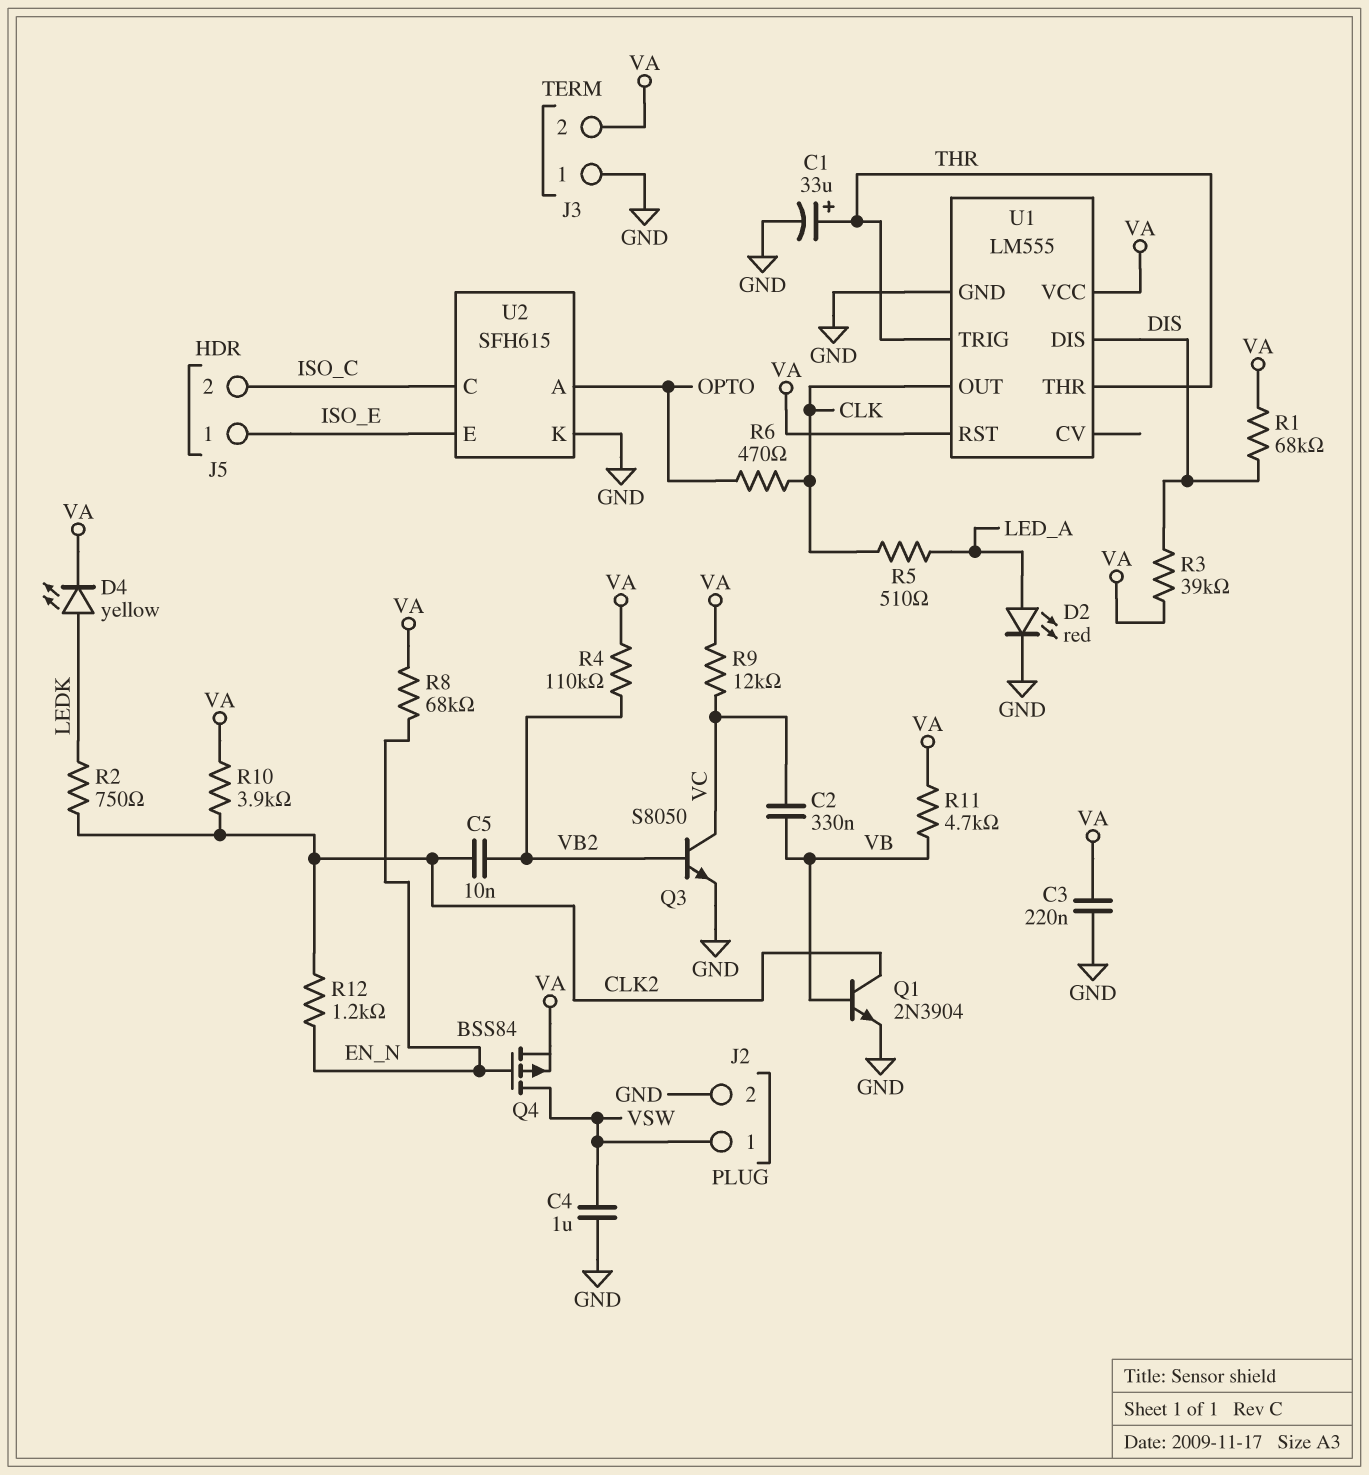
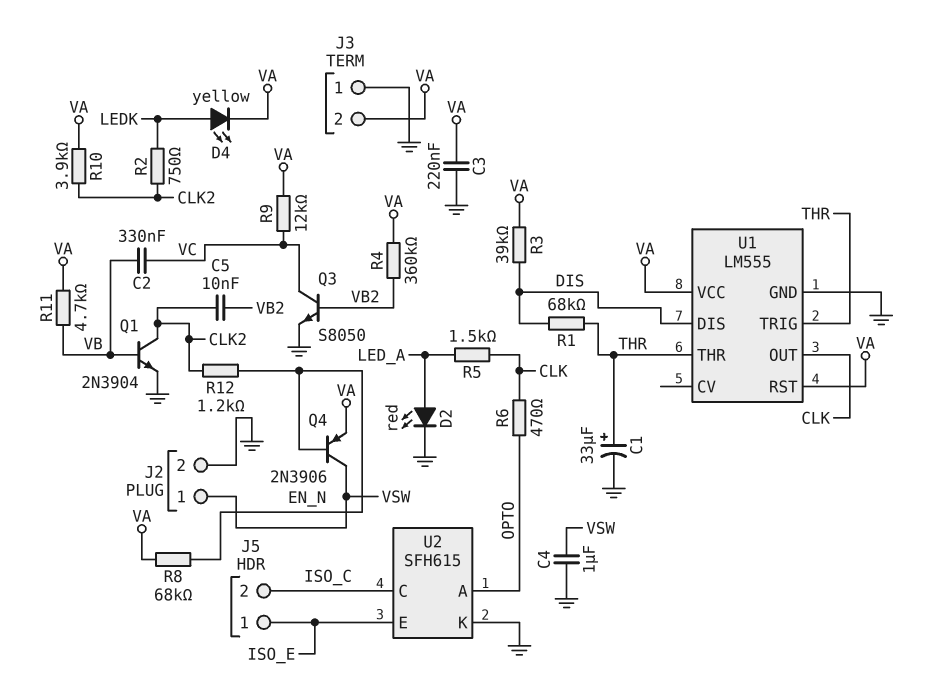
Q4: PMOS BSS84 (G EN_N, D VSW, S VA) -> PNP 2N3906 (B EN_N, C VSW, E VA)
R1: 68k (DIS, VA) -> 68k (DIS, THR)
R4: 110k (VA, VB2) -> 360k (VA, VB2)
R5: 510 (CLK, LED_A) -> 1.5k (CLK, LED_A)

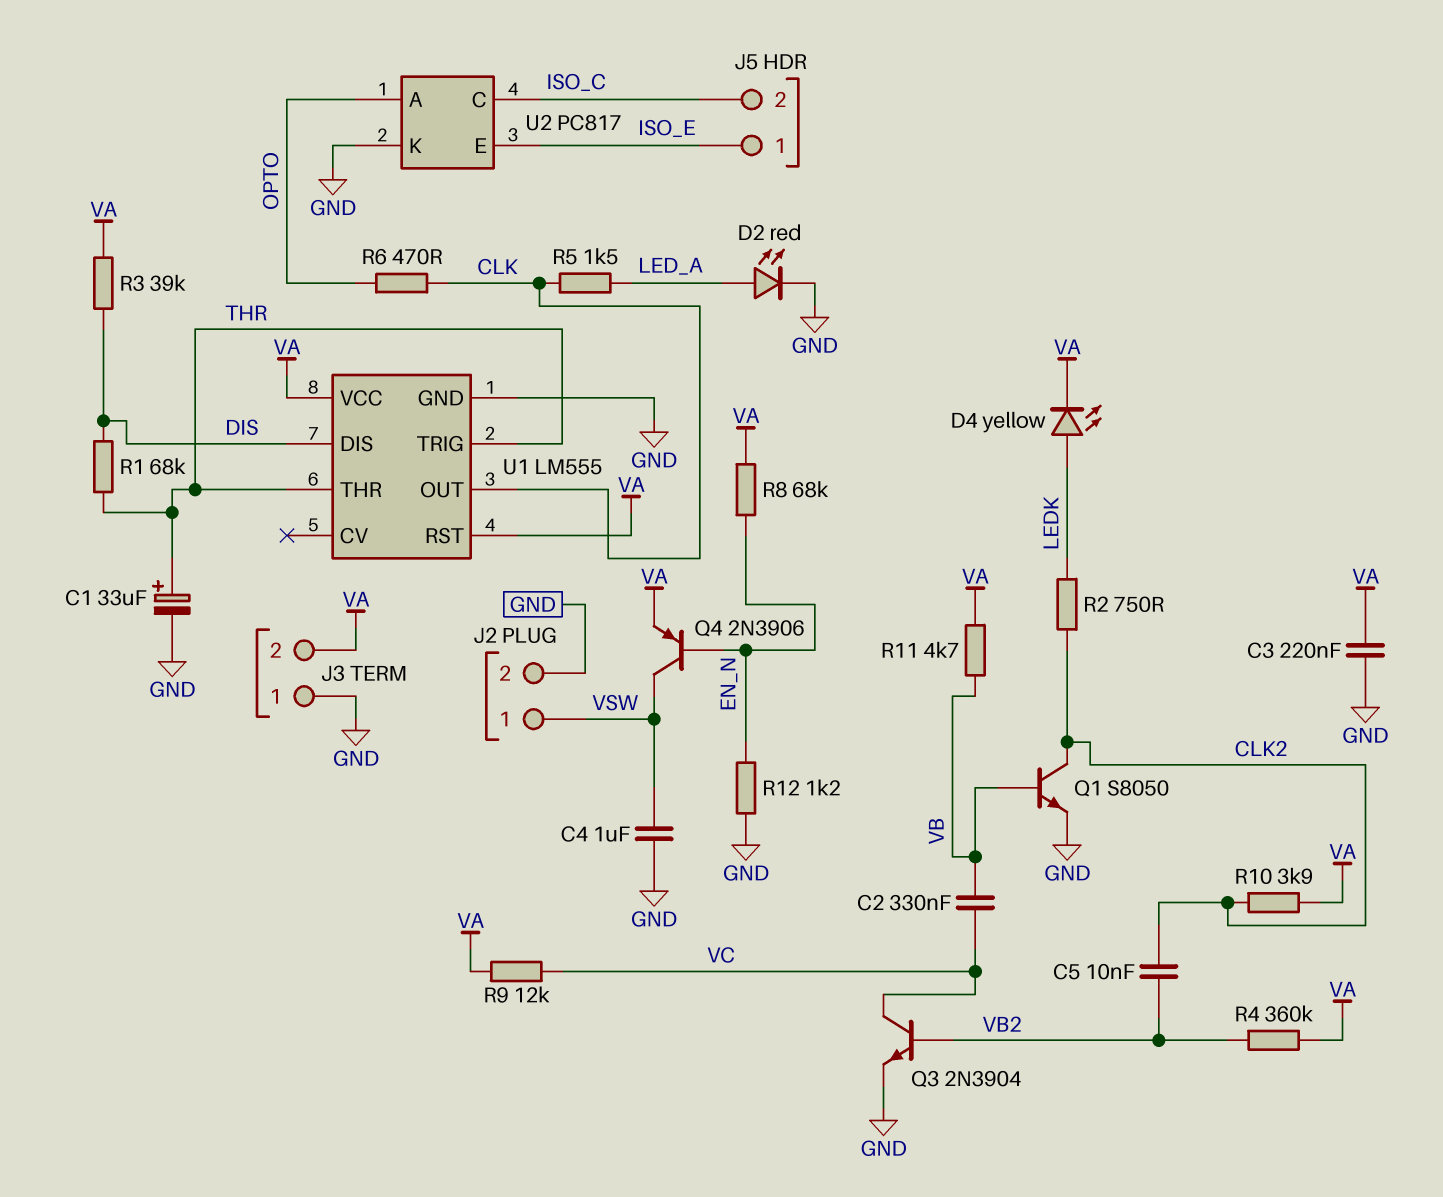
Q1: NPN 2N3904 (B VB, C CLK2, E GND) -> NPN S8050 (B VB, C CLK2, E GND)
Q3: NPN S8050 (B VB2, C VC, E GND) -> NPN 2N3904 (B VB2, C VC, E GND)
R12: 1.2k (CLK2, EN_N) -> 1.2k (EN_N, GND)
U2: SFH615 -> PC817

